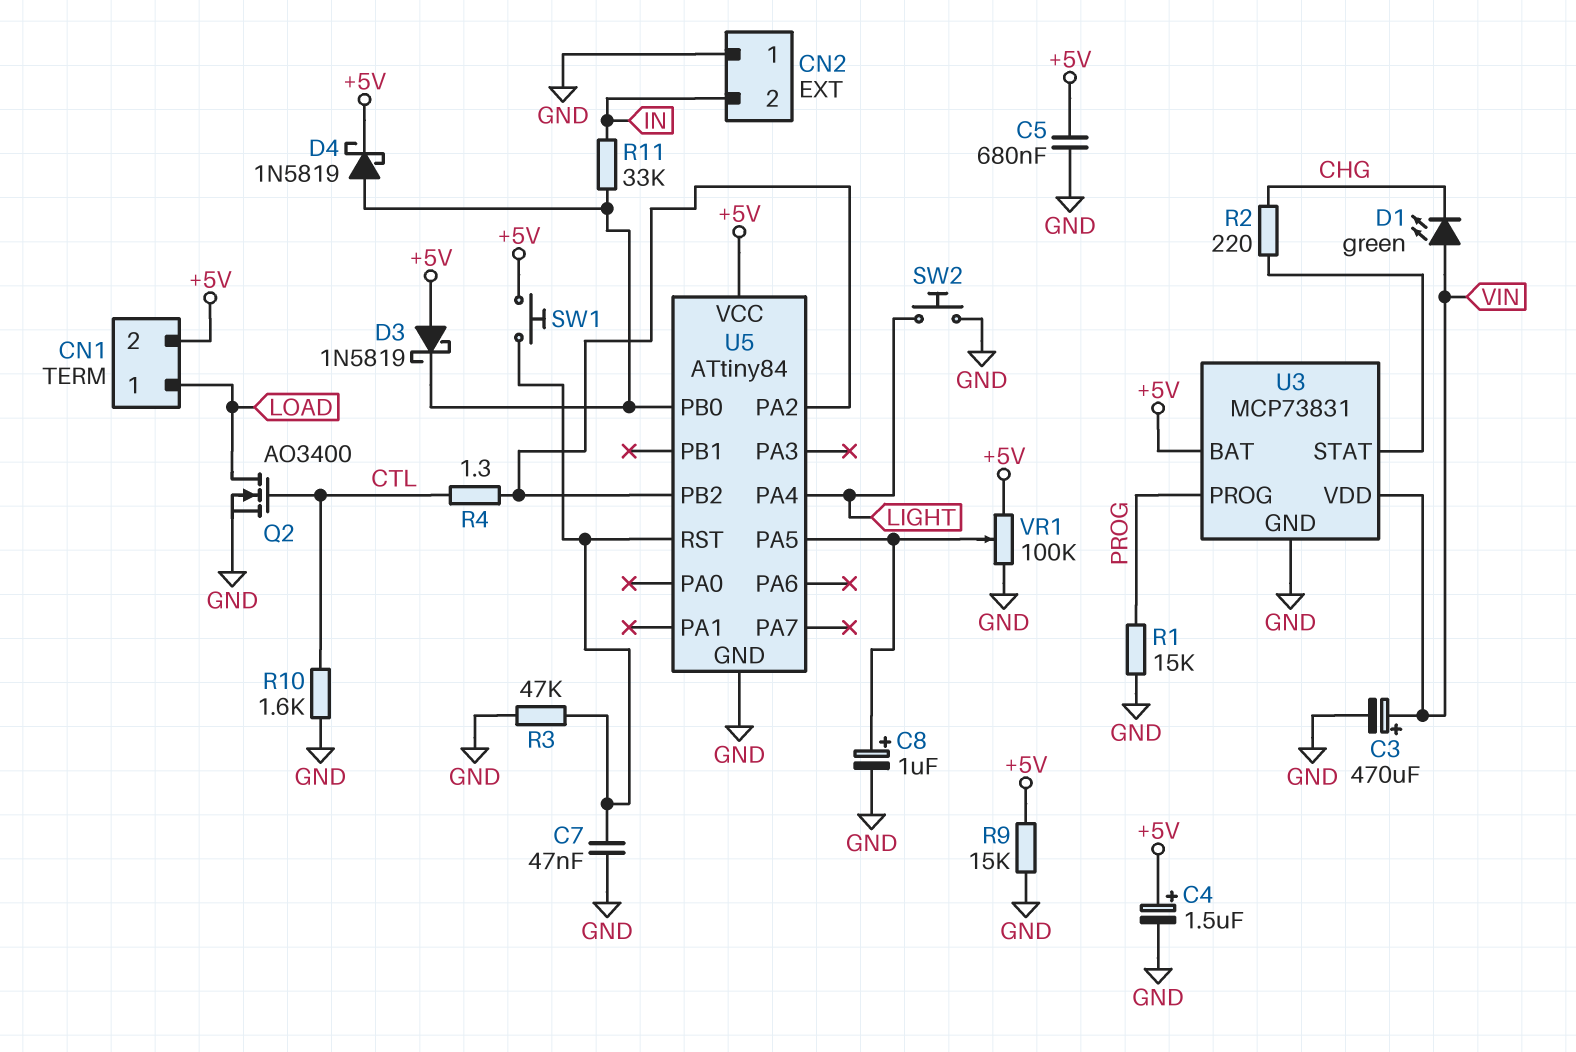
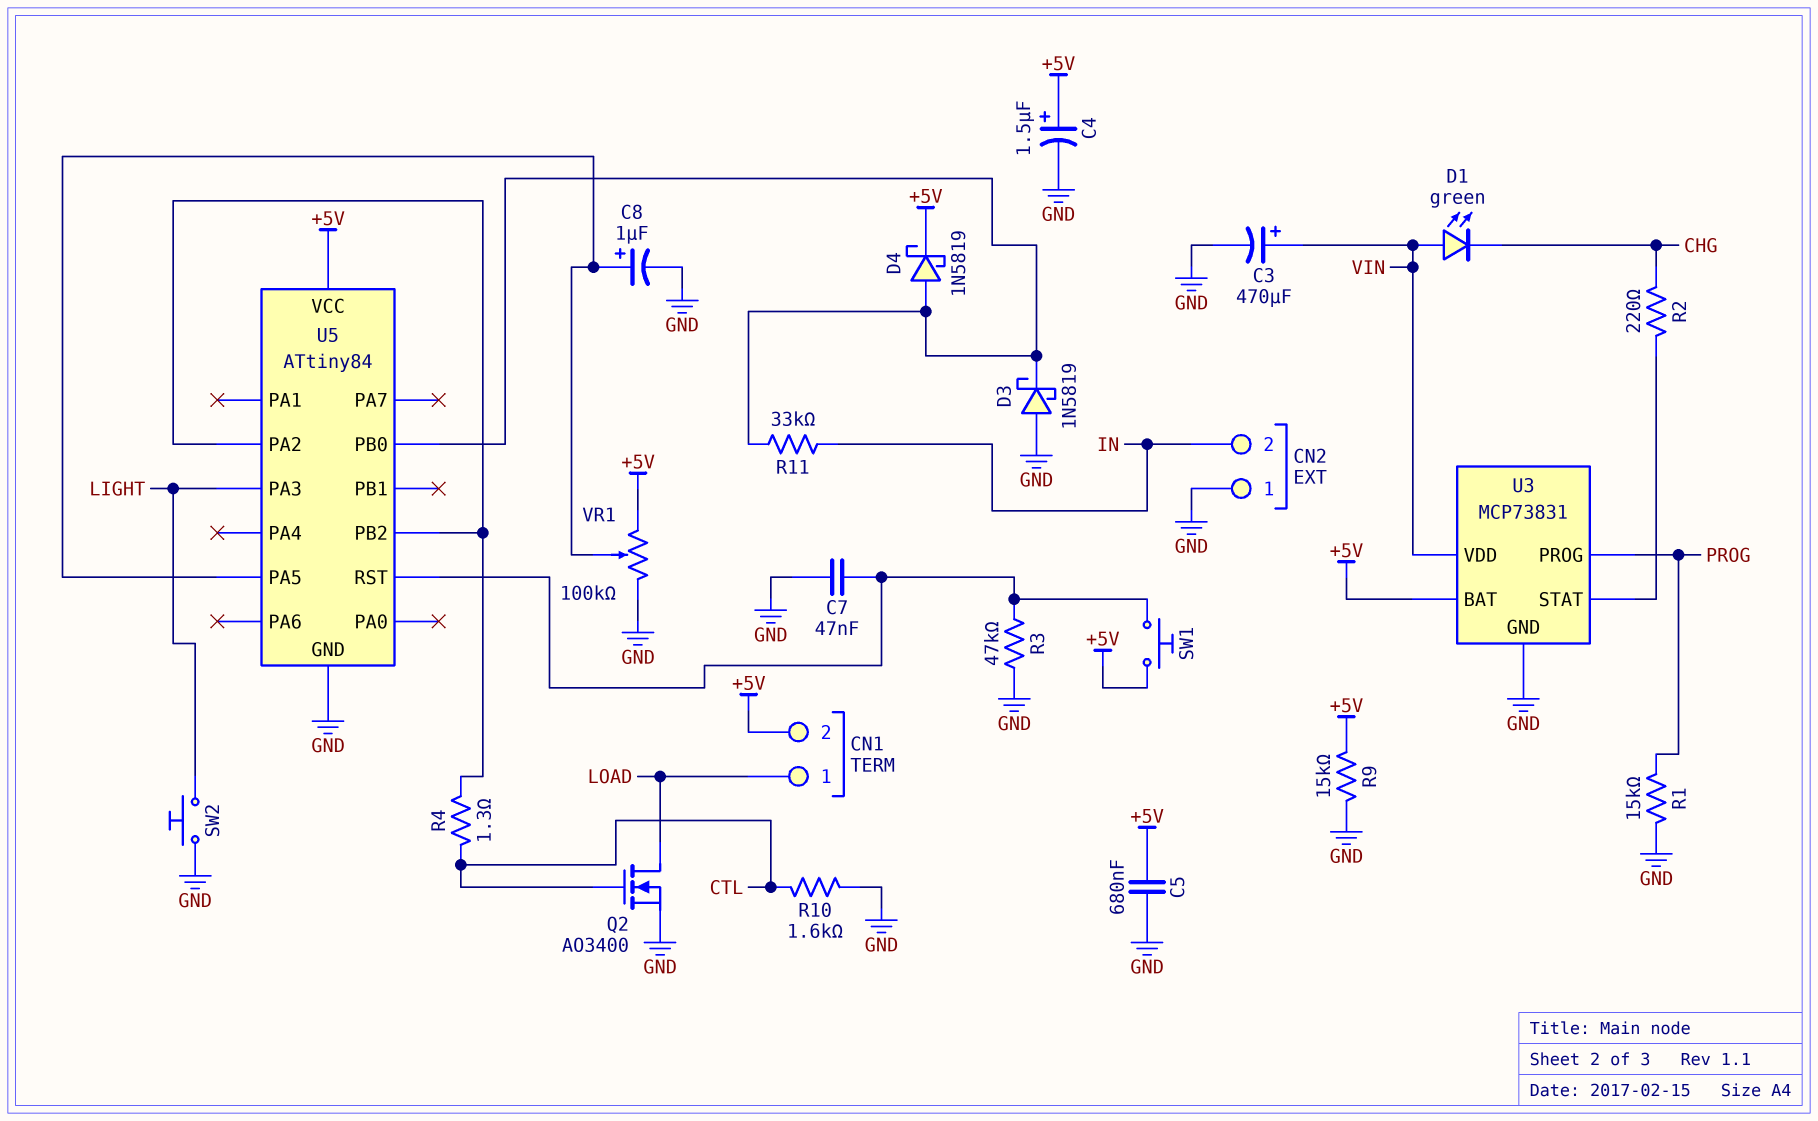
D3: schottky 1N5819 (A +5V, K U5/PB0) -> schottky 1N5819 (A GND, K U5/PB0)
U5 pin PA3: none -> LIGHT
U5 pin PA4: LIGHT -> none

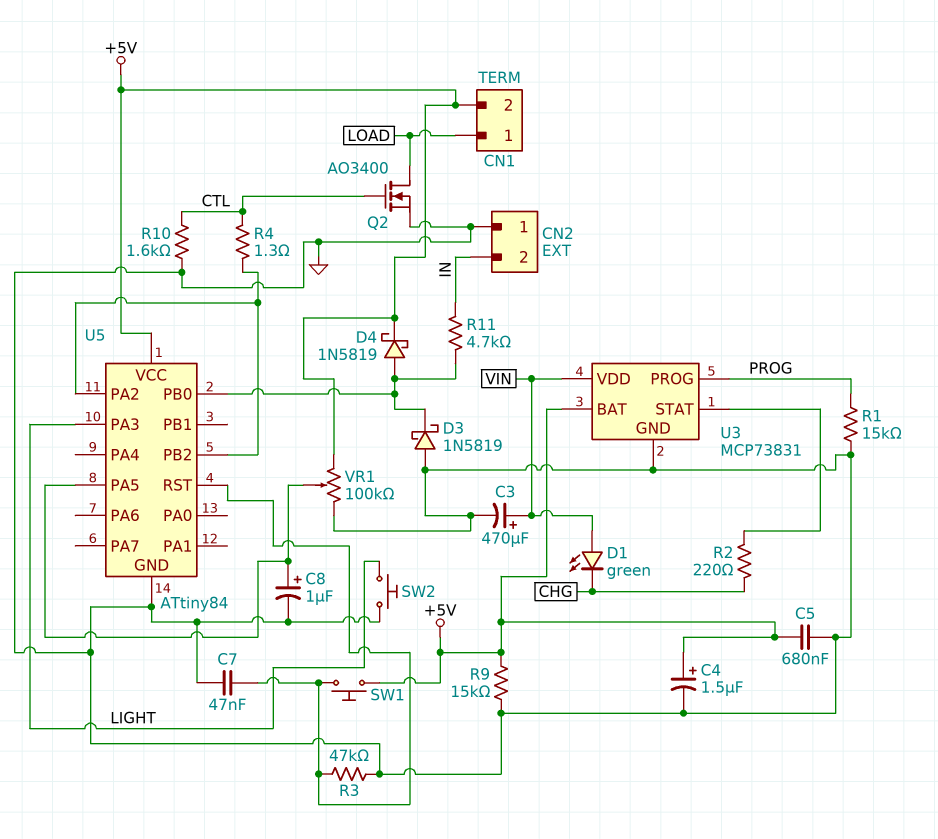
R11: 33k (IN, U5/PB0) -> 4.7k (IN, U5/PB0)

